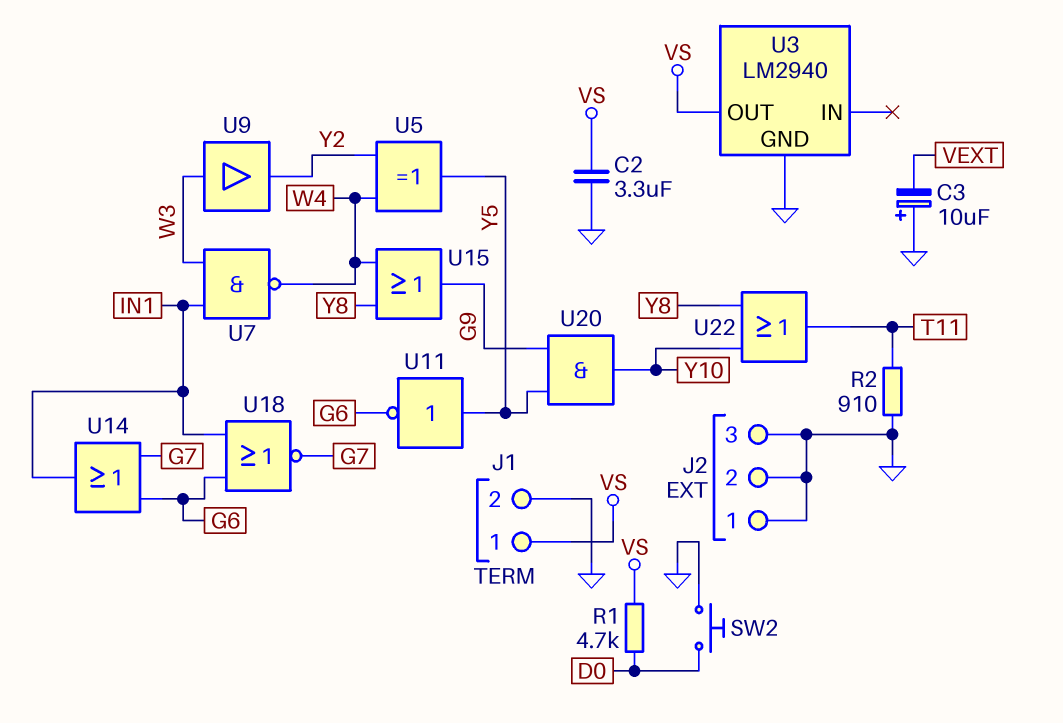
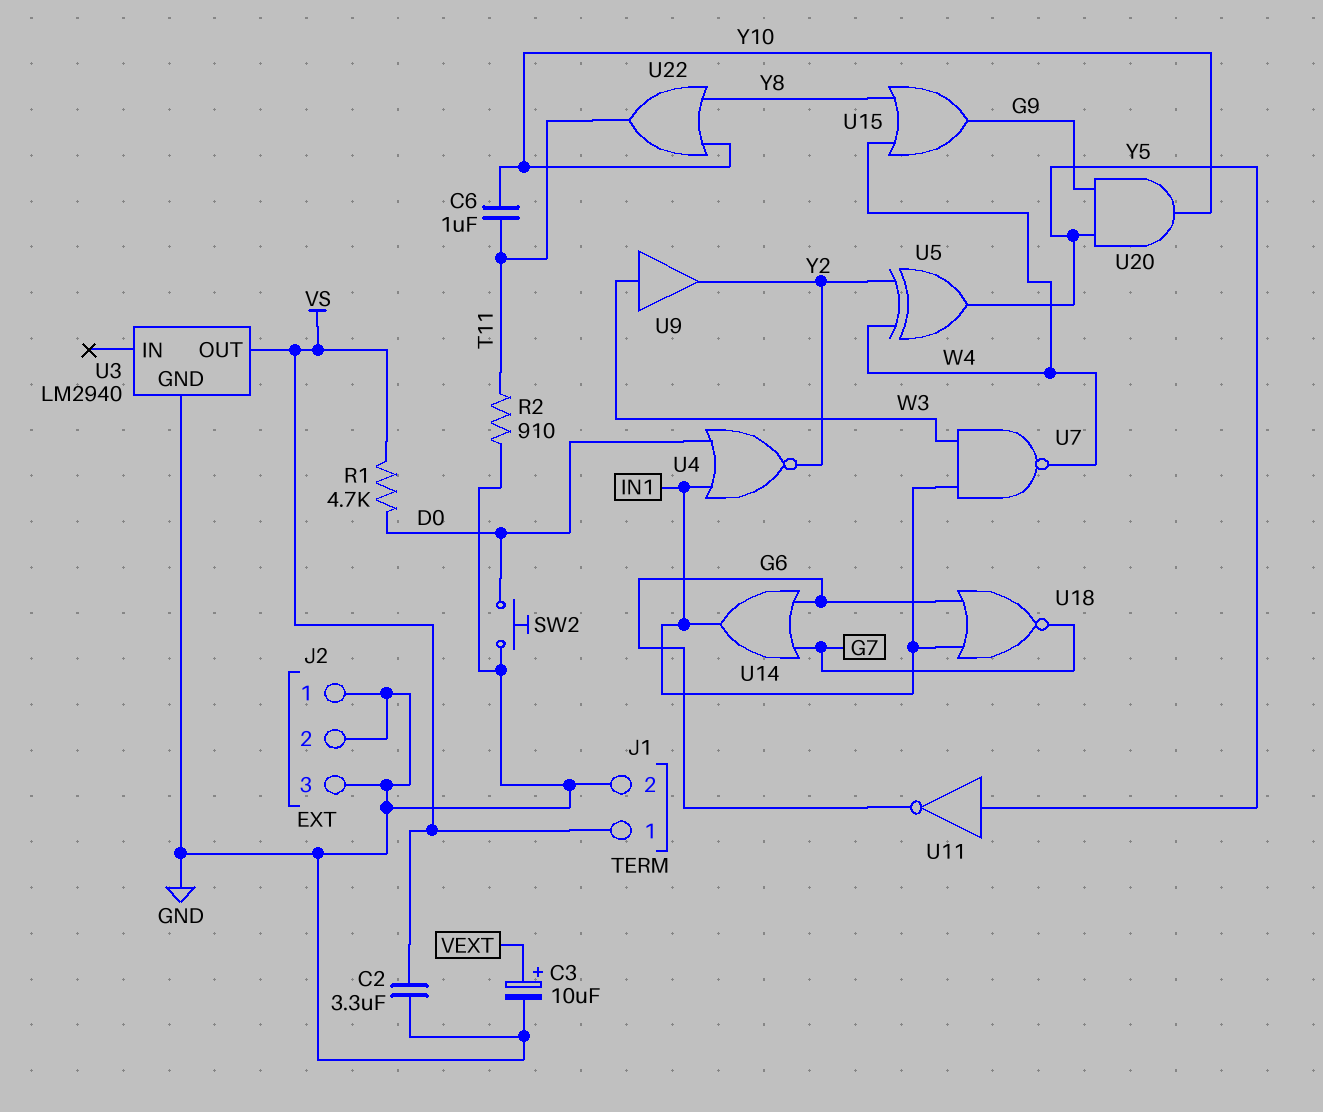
C3: 10uF (plus GND, minus VEXT) -> 10uF (plus VEXT, minus GND)
C6: none -> 1uF (T11, Y10)
U4: none -> NOR (in D0, in IN1, out Y2)

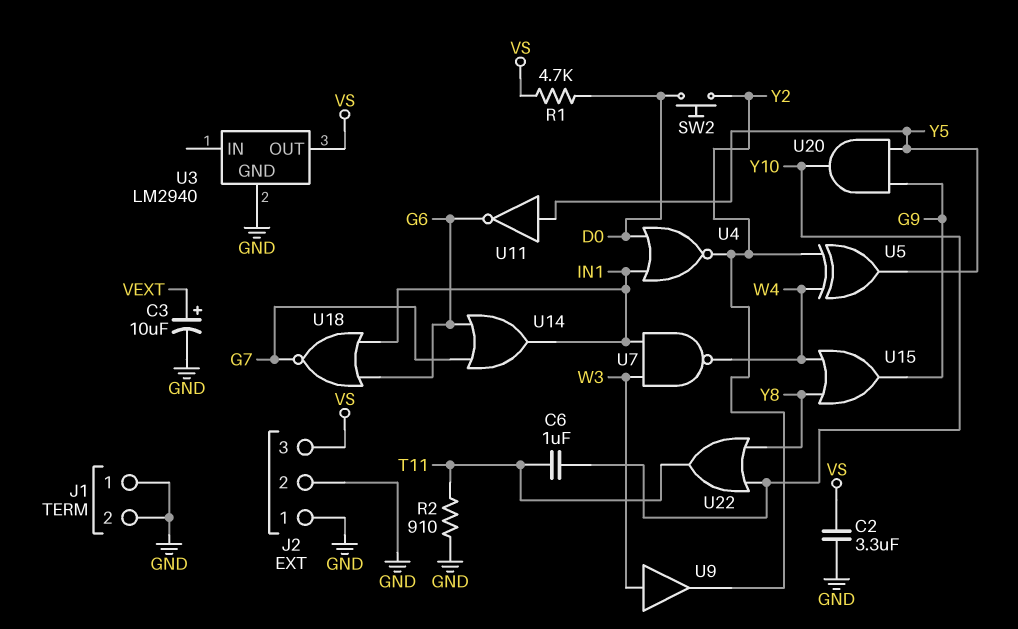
J1 pin 1: VS -> GND
J2 pin 3: GND -> VS
SW2: button (D0, GND) -> button (D0, Y2)

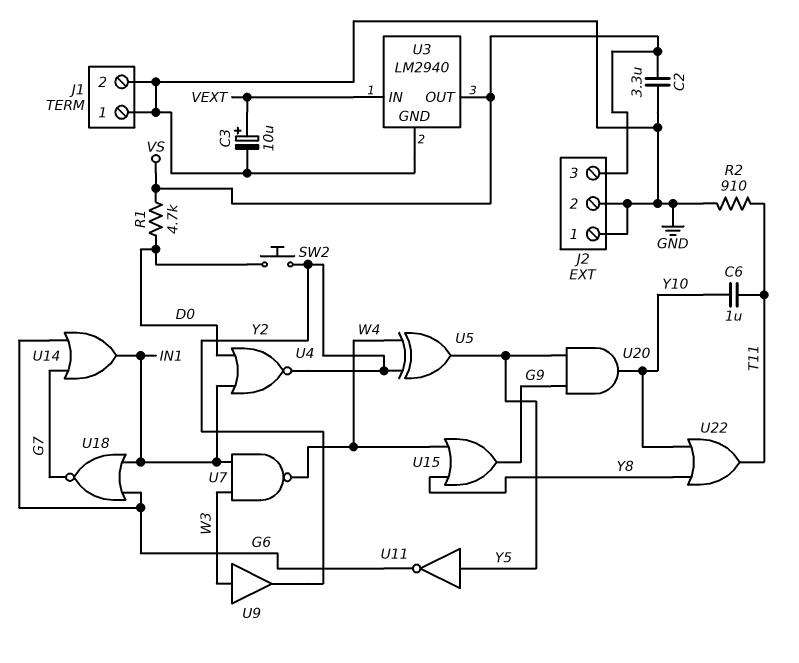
U3 pin IN: none -> VEXT

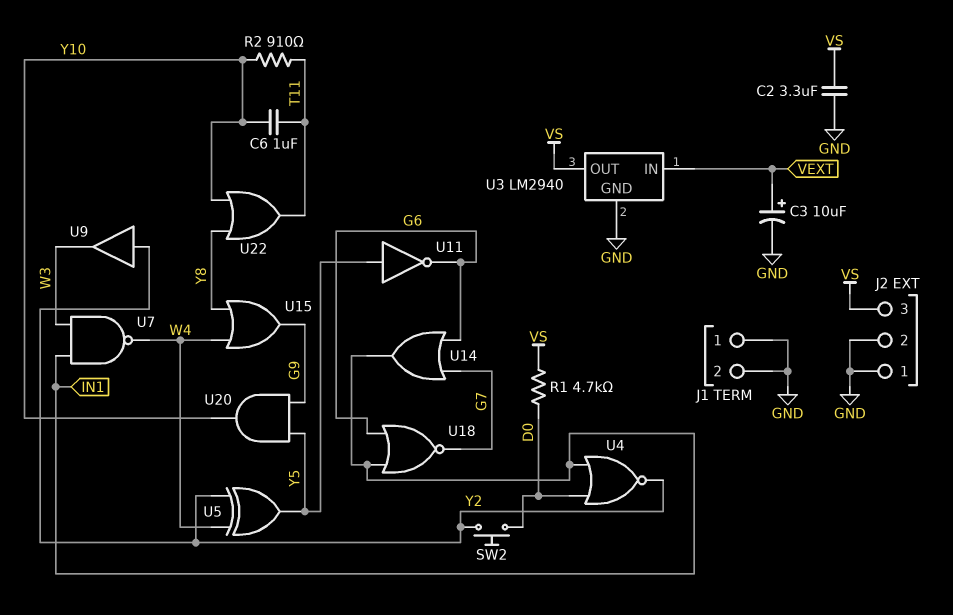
R2: 910 (GND, T11) -> 910 (T11, Y10)
U9: buffer (in W3, out Y2) -> buffer (in Y2, out W3)

